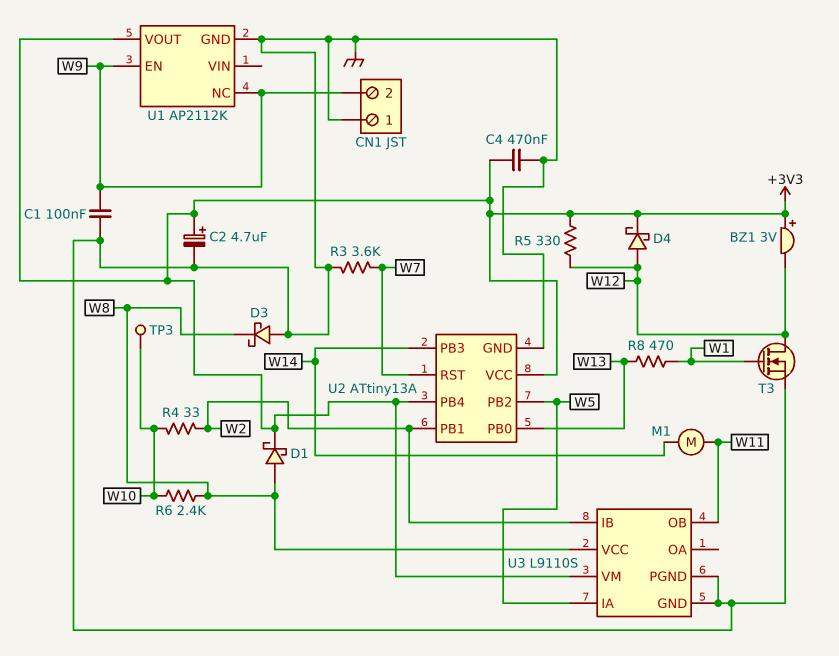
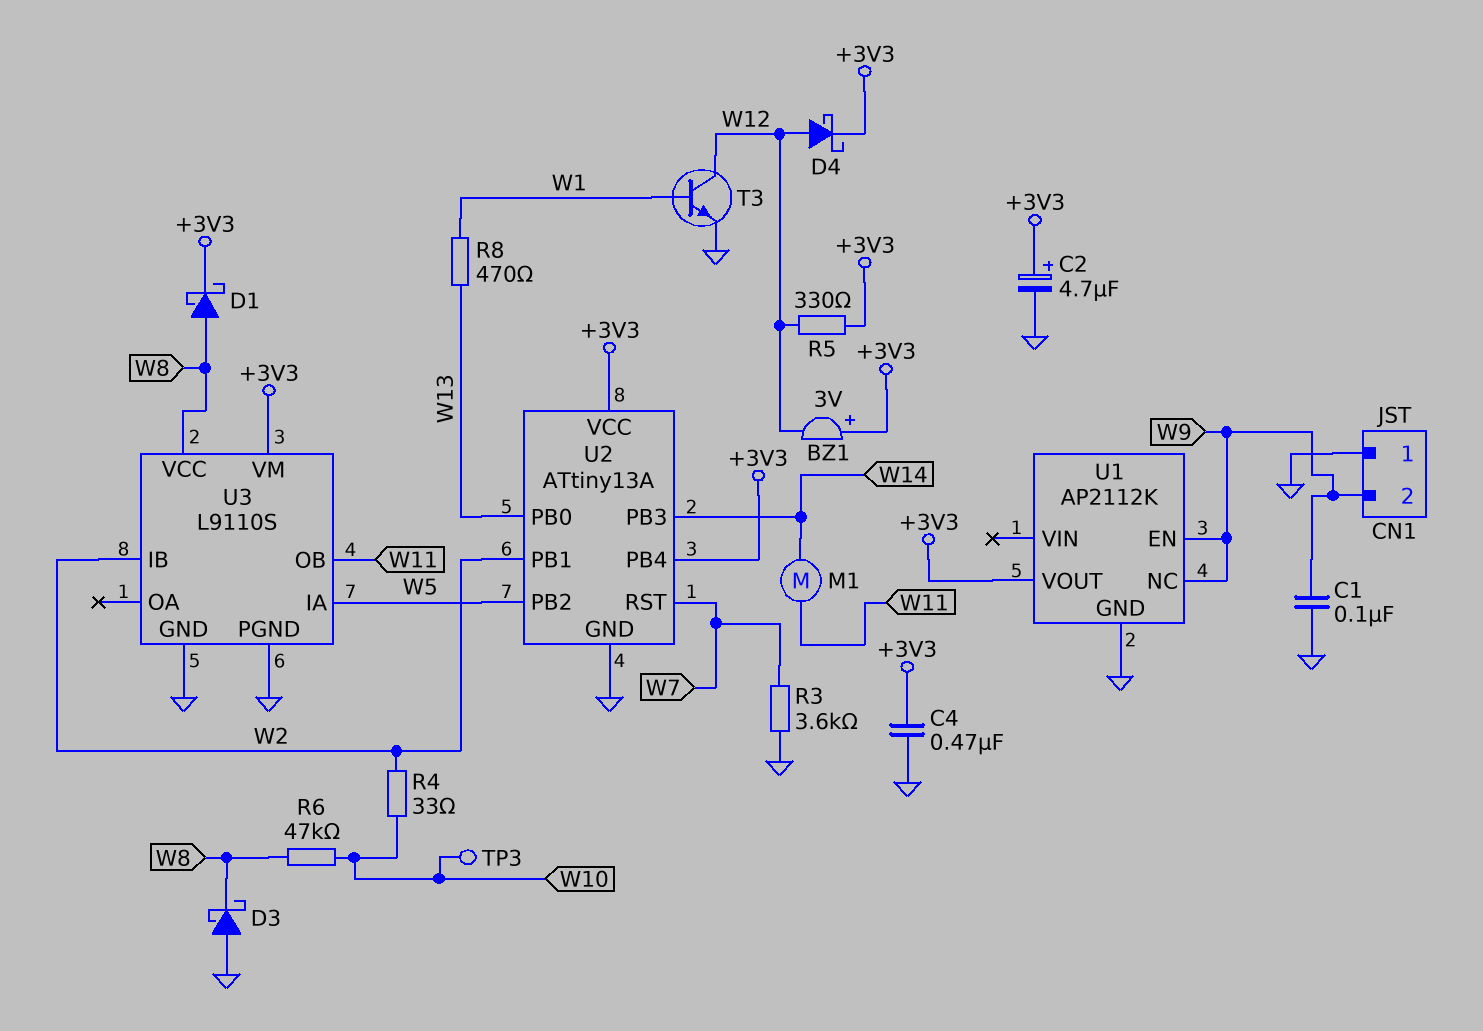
R6: 2.4k (W8, W10) -> 47k (W8, W10)
T3: NMOS (G W1, D W12, S GND) -> NPN (B W1, C W12, E GND)

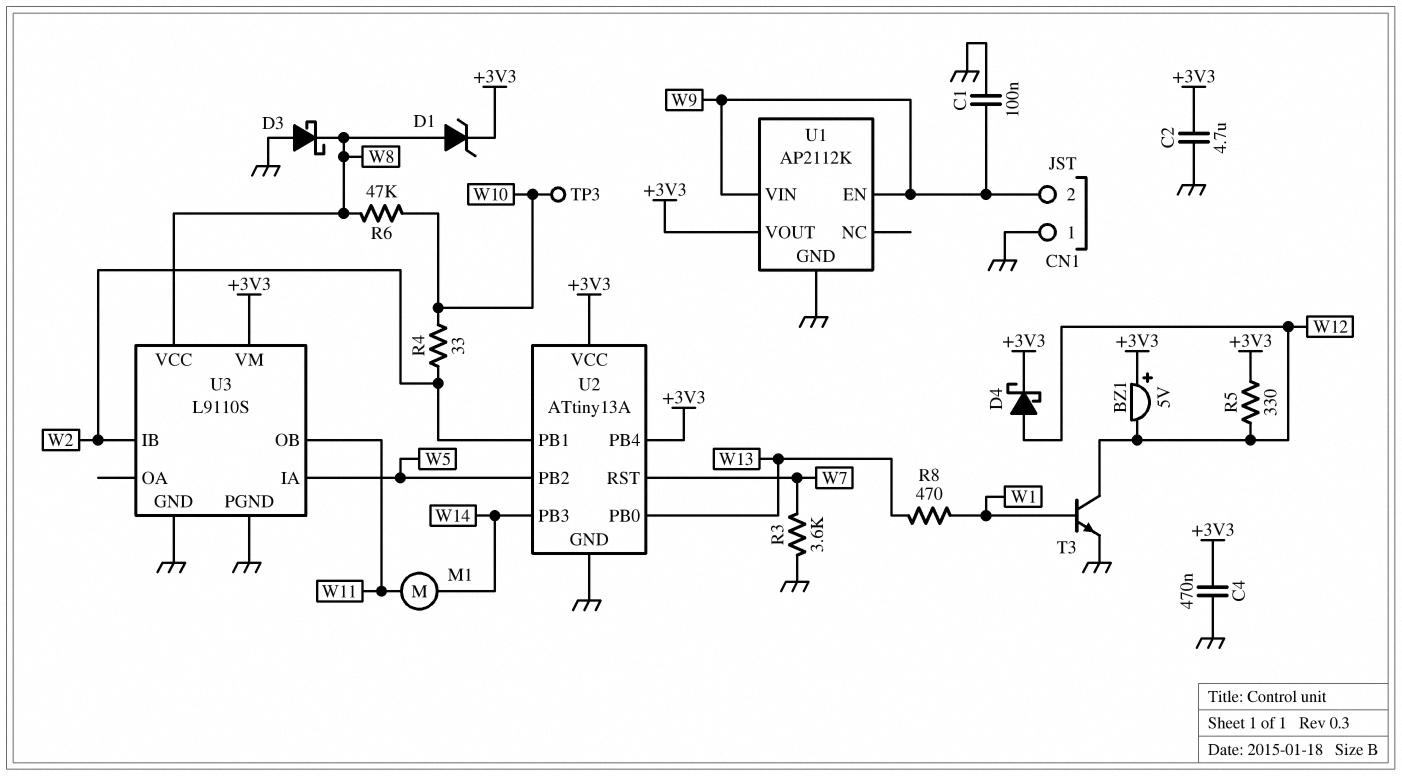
BZ1: buzzer 3V (plus +3V3, minus W12) -> buzzer 5V (plus +3V3, minus W12)
C2: 4.7uF (plus +3V3, minus GND) -> 4.7uF (+3V3, GND)
D1: schottky (A W8, K +3V3) -> zener (A W8, K +3V3)
U1 pin NC: W9 -> none
U1 pin VIN: none -> W9

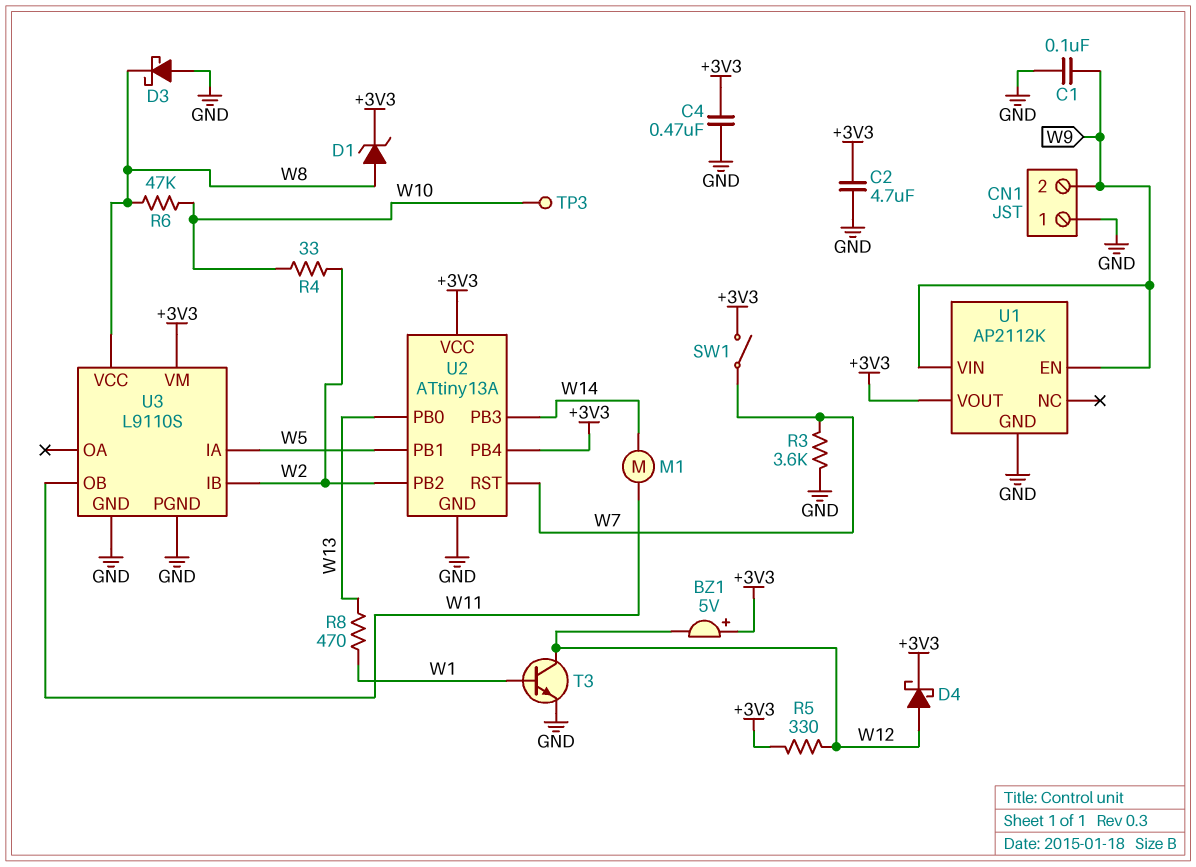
SW1: none -> switch (+3V3, W7)
U2 pin PB1: W2 -> W5
U2 pin PB2: W5 -> W2

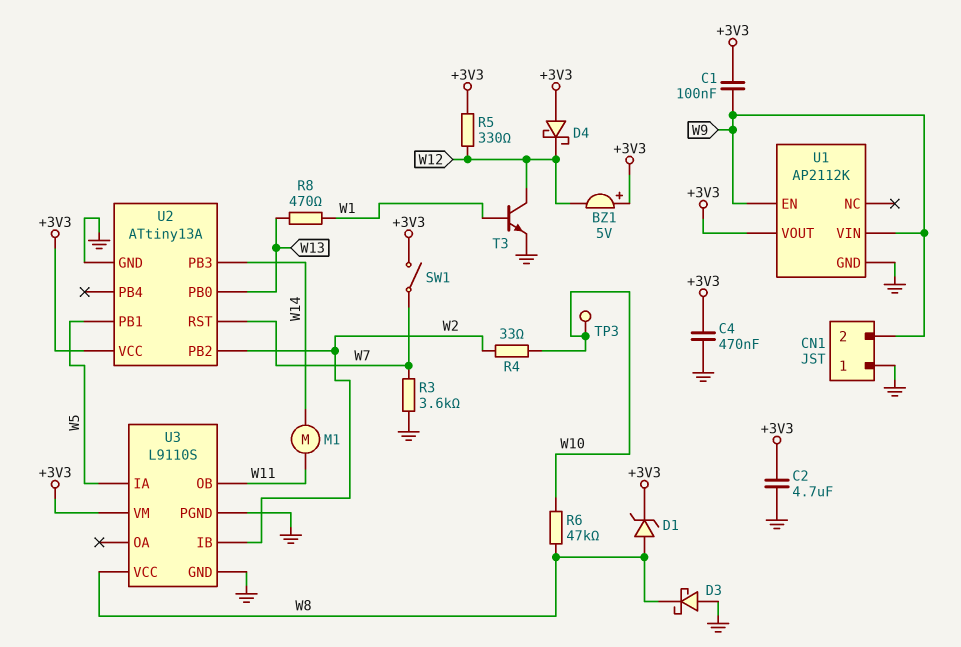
C1: 100nF (GND, W9) -> 100nF (+3V3, W9)
D4: schottky (A W12, K +3V3) -> schottky (A +3V3, K W12)
U2 pin PB4: +3V3 -> none

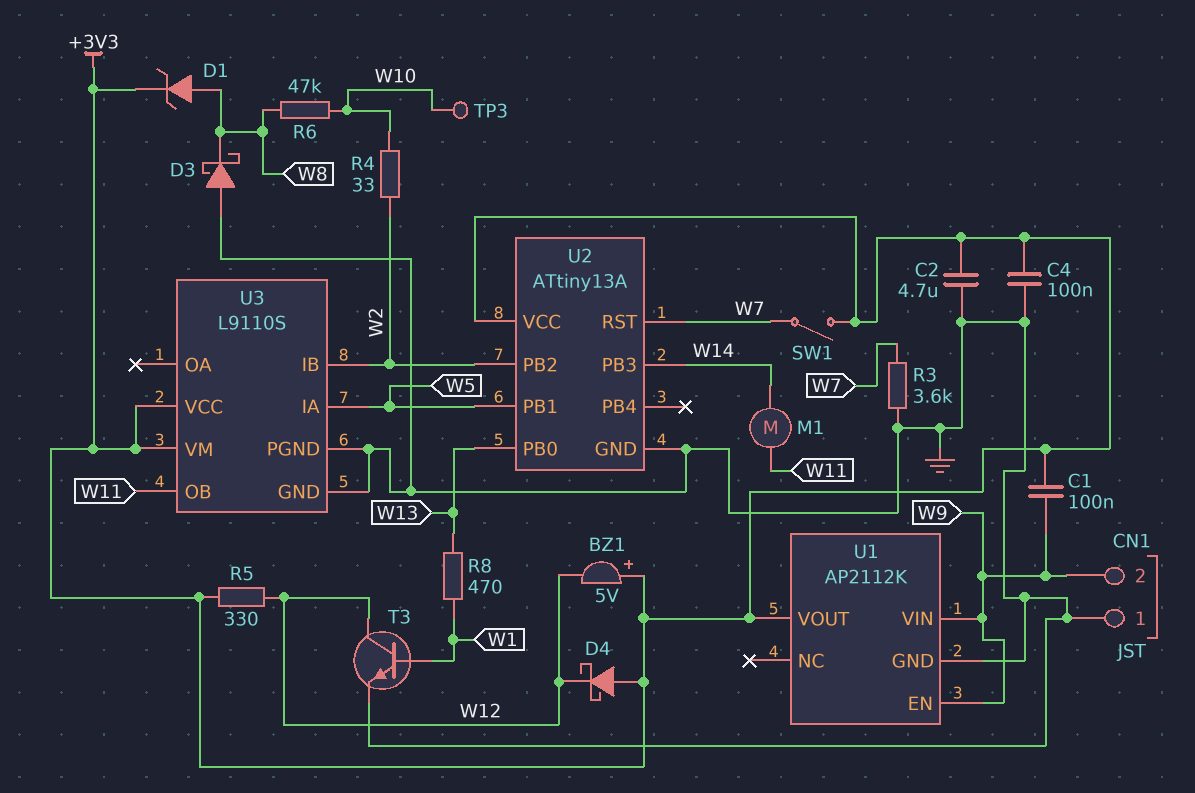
C4: 470nF (+3V3, GND) -> 100nF (+3V3, GND)
U3 pin VCC: W8 -> +3V3

